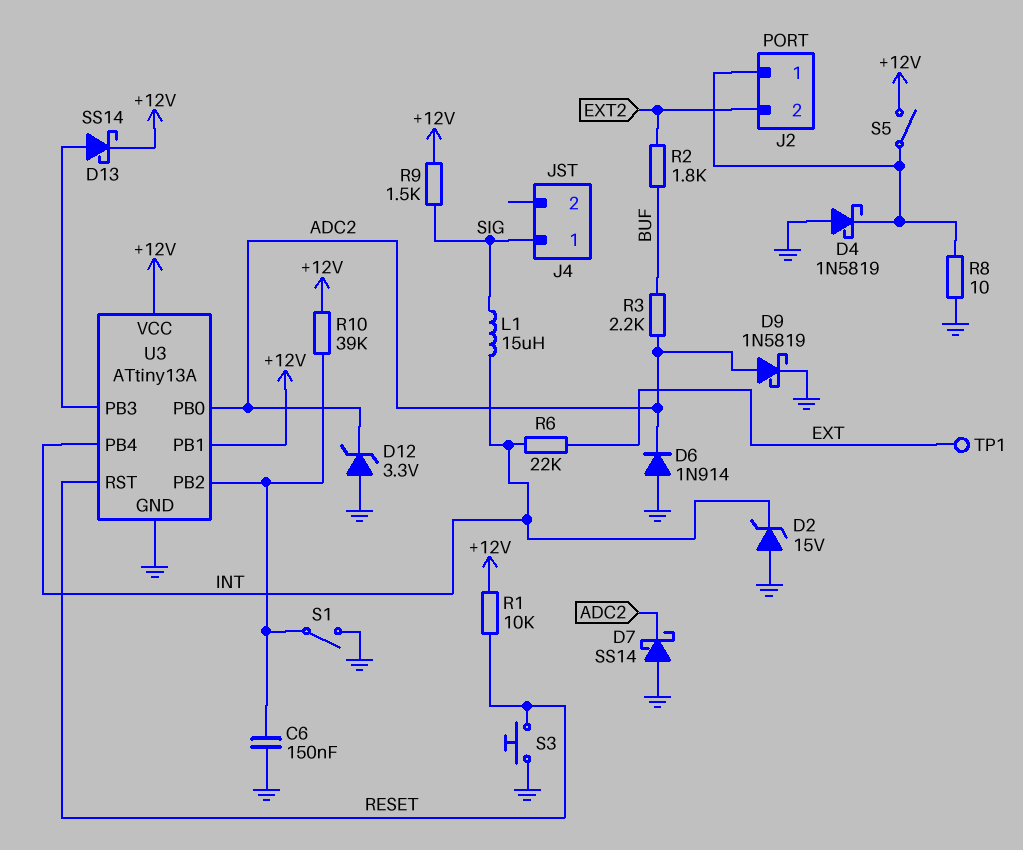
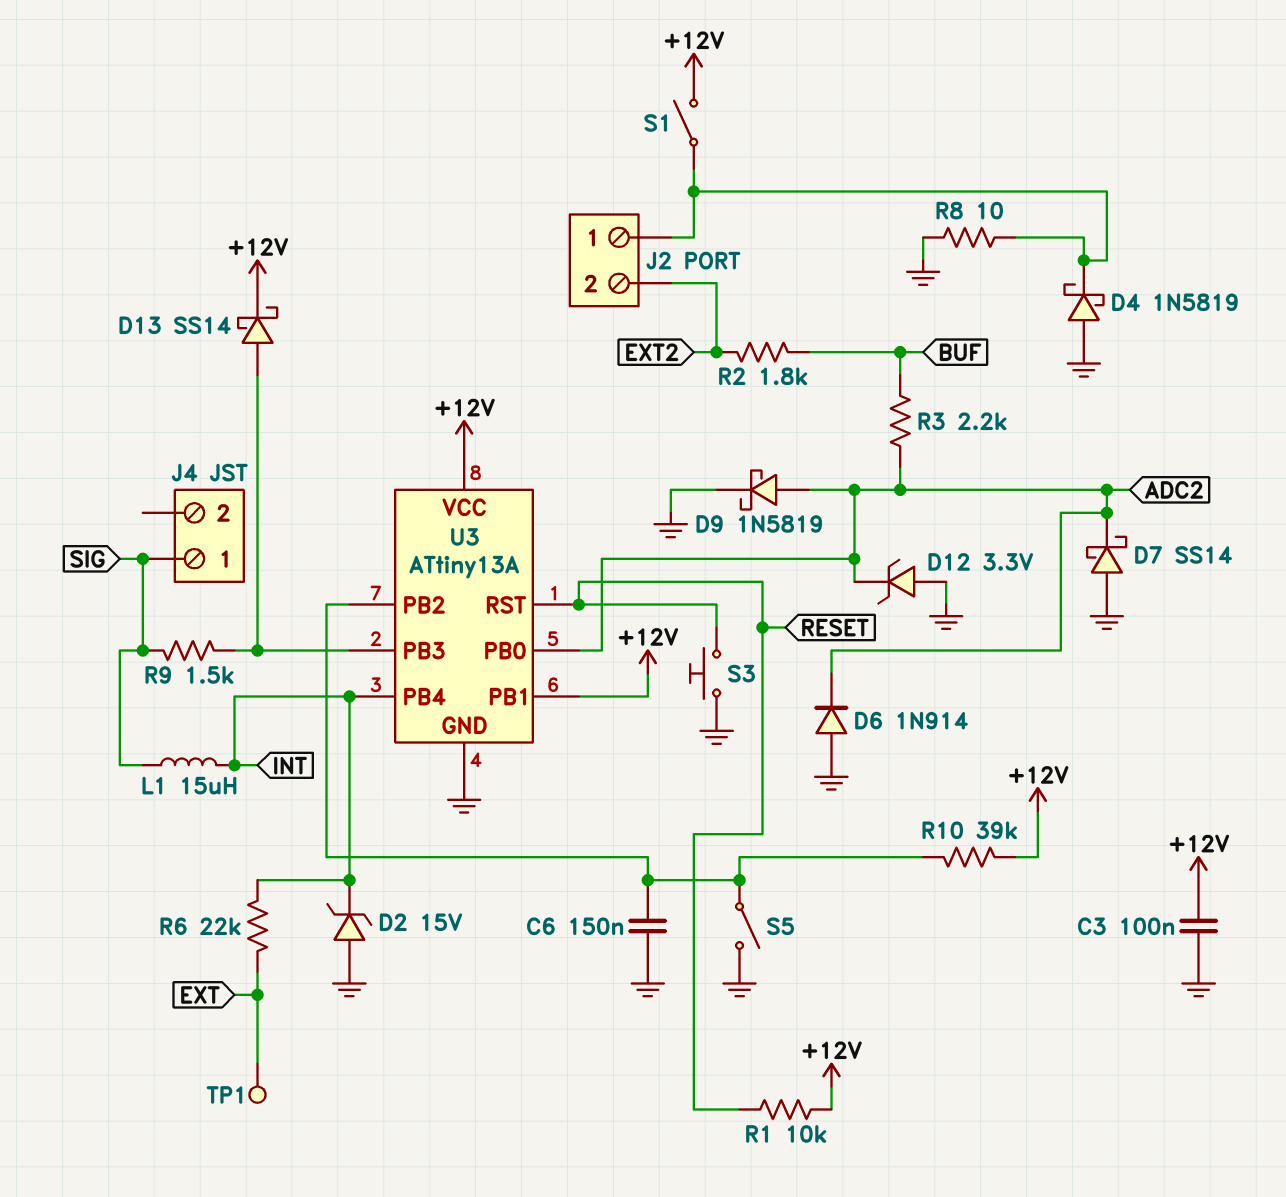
C3: none -> 100nF (+12V, GND)
R9: 1.5k (+12V, SIG) -> 1.5k (SIG, U3/PB3)
S1: switch (GND, U3/PB2) -> switch (+12V, J2/1)
S5: switch (+12V, J2/1) -> switch (GND, U3/PB2)

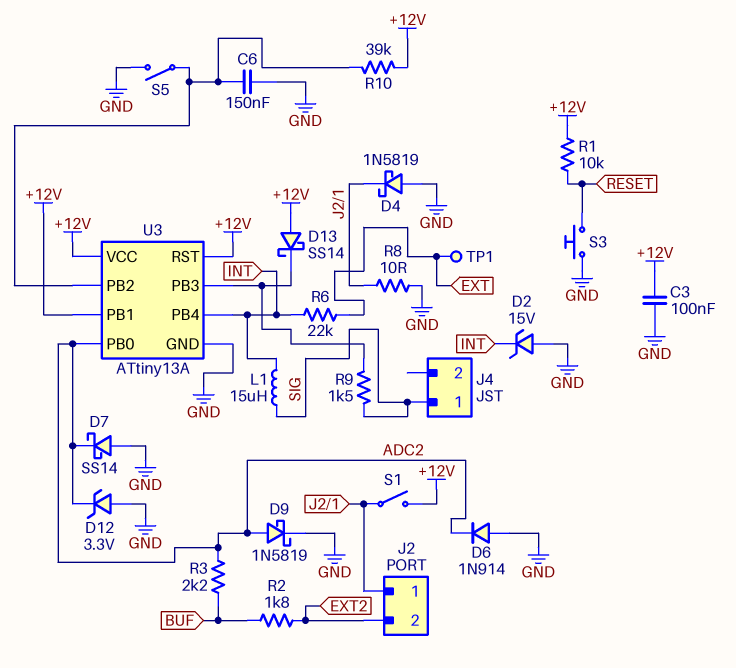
D13: schottky SS14 (A U3/PB3, K +12V) -> schottky SS14 (A +12V, K U3/PB3)
U3 pin RST: RESET -> +12V

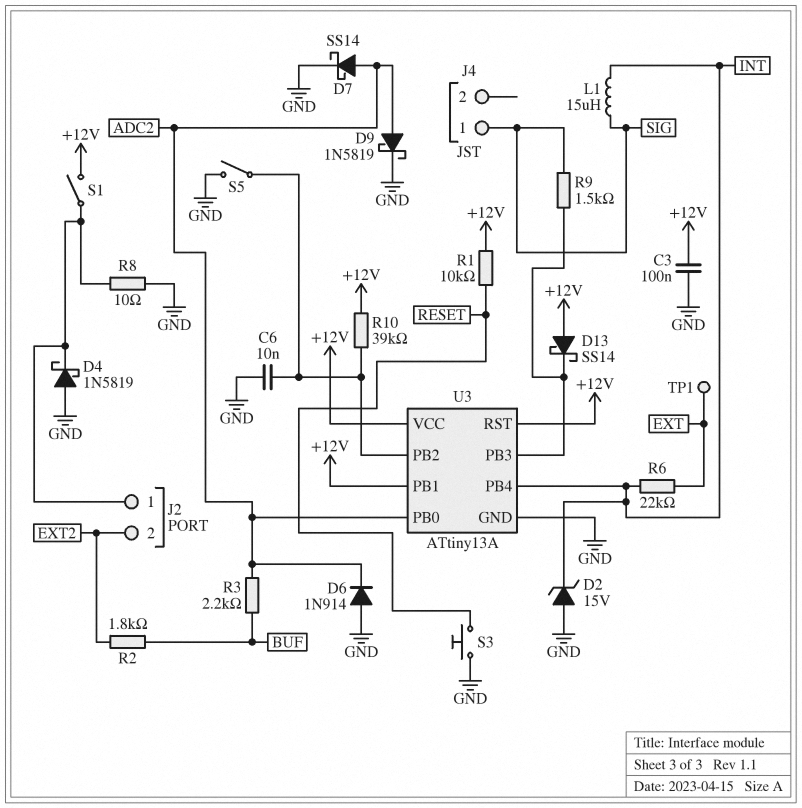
C6: 150nF (GND, U3/PB2) -> 10nF (GND, U3/PB2)
D7: schottky SS14 (A GND, K ADC2) -> schottky SS14 (A ADC2, K GND)
D12: zener 3.3V (A GND, K ADC2) -> none

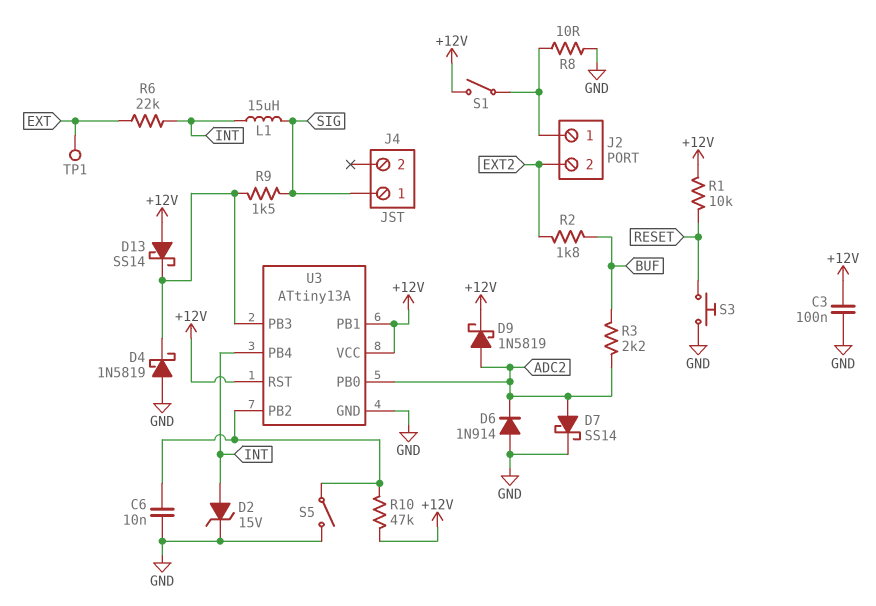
D2: zener 15V (A GND, K INT) -> zener 15V (A INT, K GND)
D4: schottky 1N5819 (A GND, K J2/1) -> schottky 1N5819 (A GND, K U3/PB3)
D9: schottky 1N5819 (A ADC2, K GND) -> schottky 1N5819 (A ADC2, K +12V)
R10: 39k (+12V, U3/PB2) -> 47k (+12V, U3/PB2)

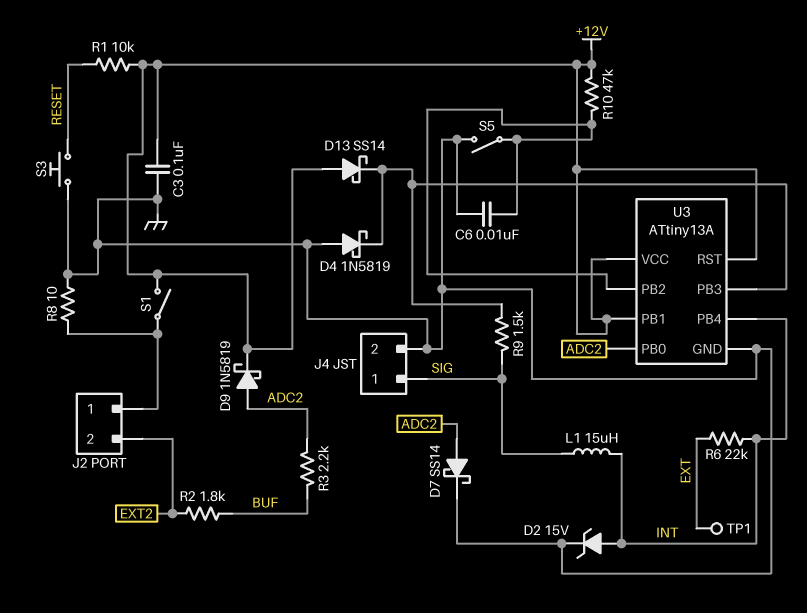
D6: diode 1N914 (A GND, K ADC2) -> none
J4 pin 2: none -> GND

